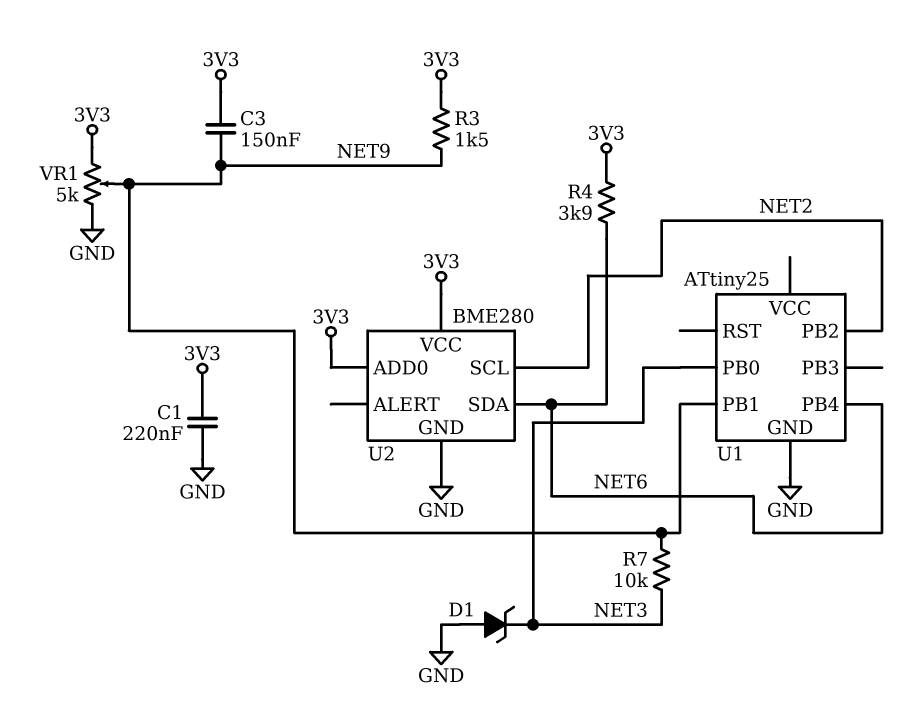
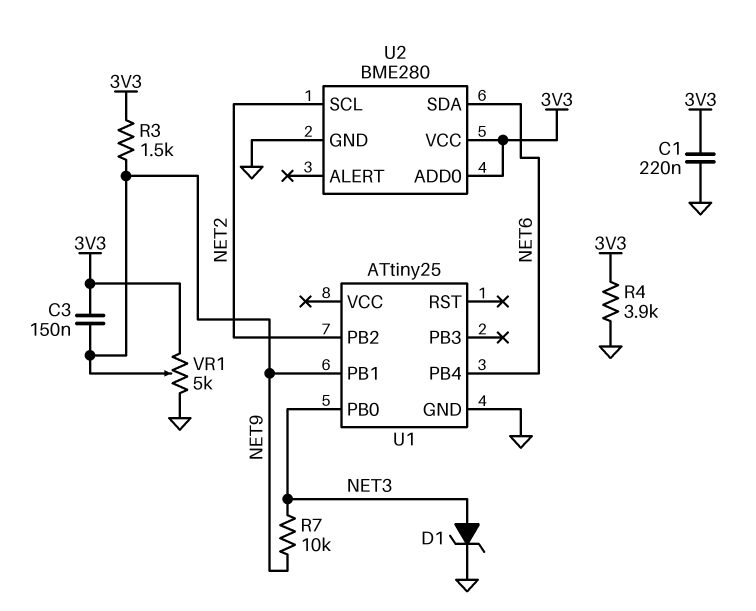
D1: zener (A GND, K NET3) -> zener (A NET3, K GND)
R4: 3.9k (3V3, NET6) -> 3.9k (3V3, GND)

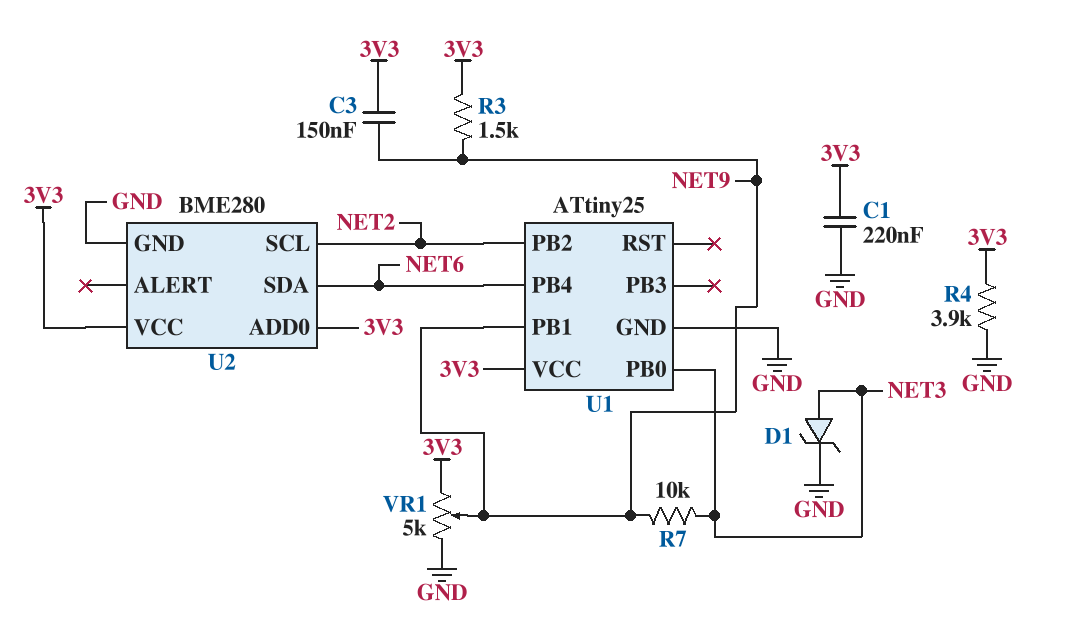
U1 pin VCC: none -> 3V3

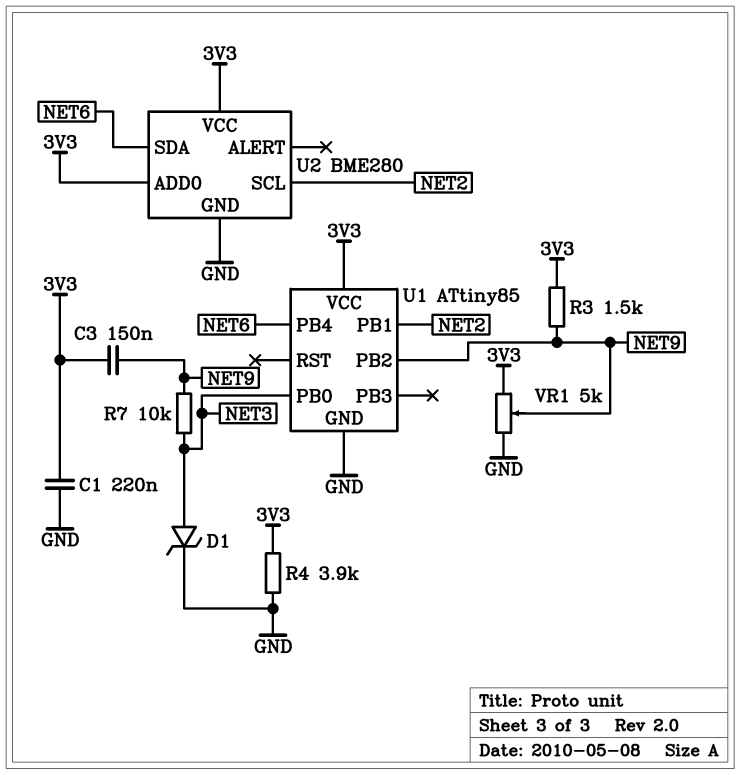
U1: ATtiny25 -> ATtiny85
U1 pin PB1: NET9 -> NET2
U1 pin PB2: NET2 -> NET9

